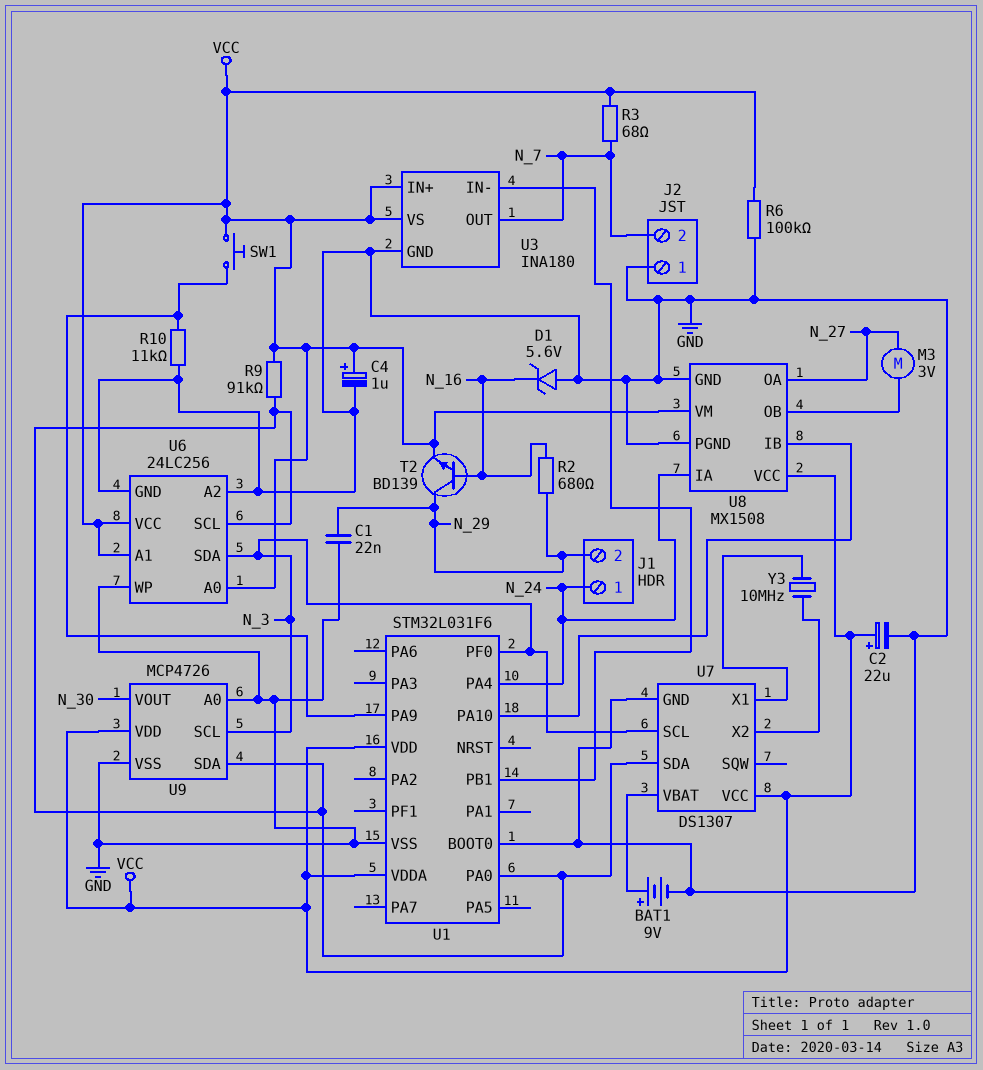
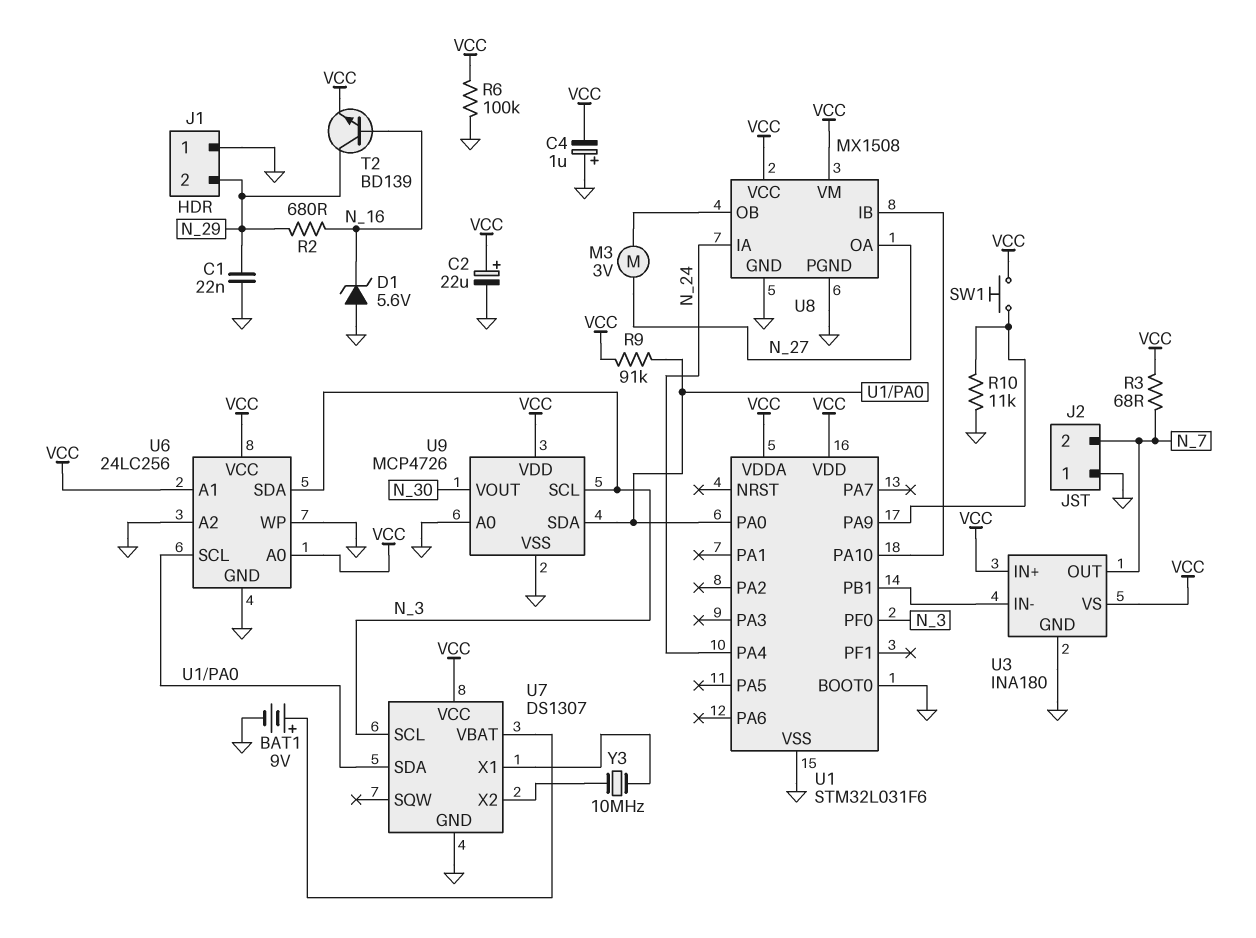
C4: 1uF (plus VCC, minus GND) -> 1uF (plus GND, minus VCC)
J1 pin 1: N_24 -> GND

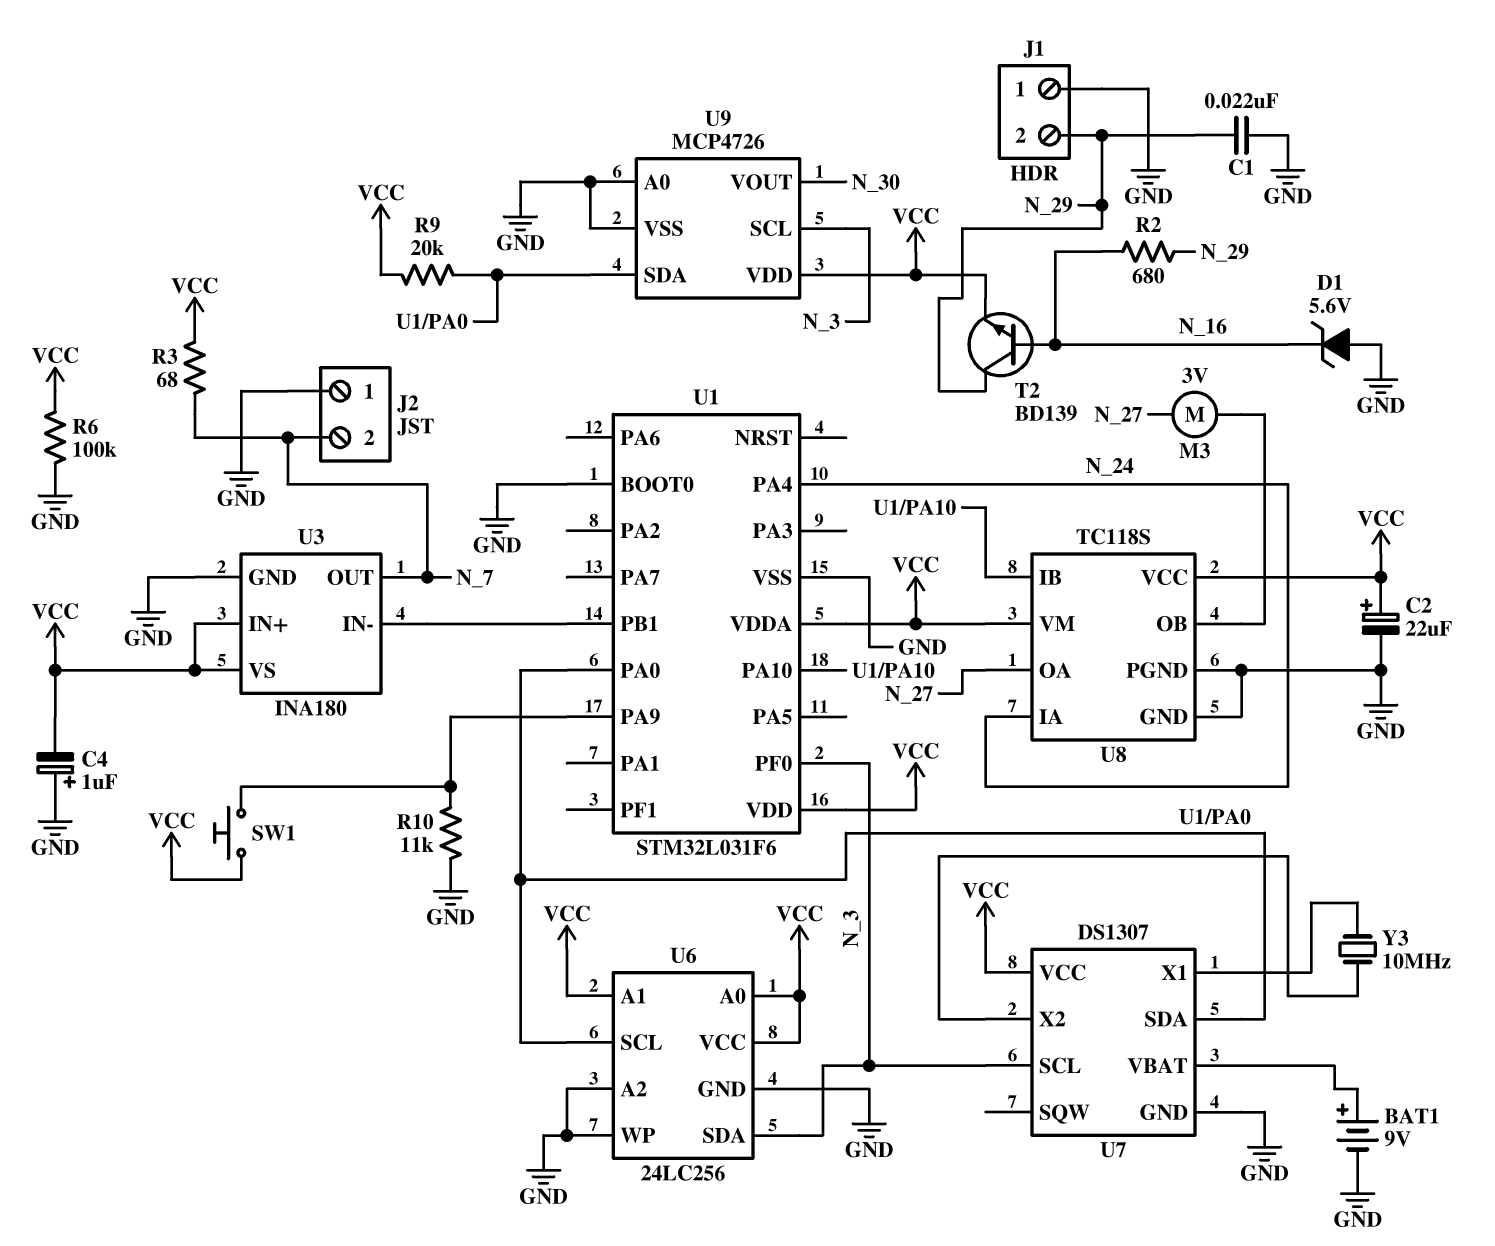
R9: 91k (U1/PA0, VCC) -> 20k (U1/PA0, VCC)
U8: MX1508 -> TC118S

